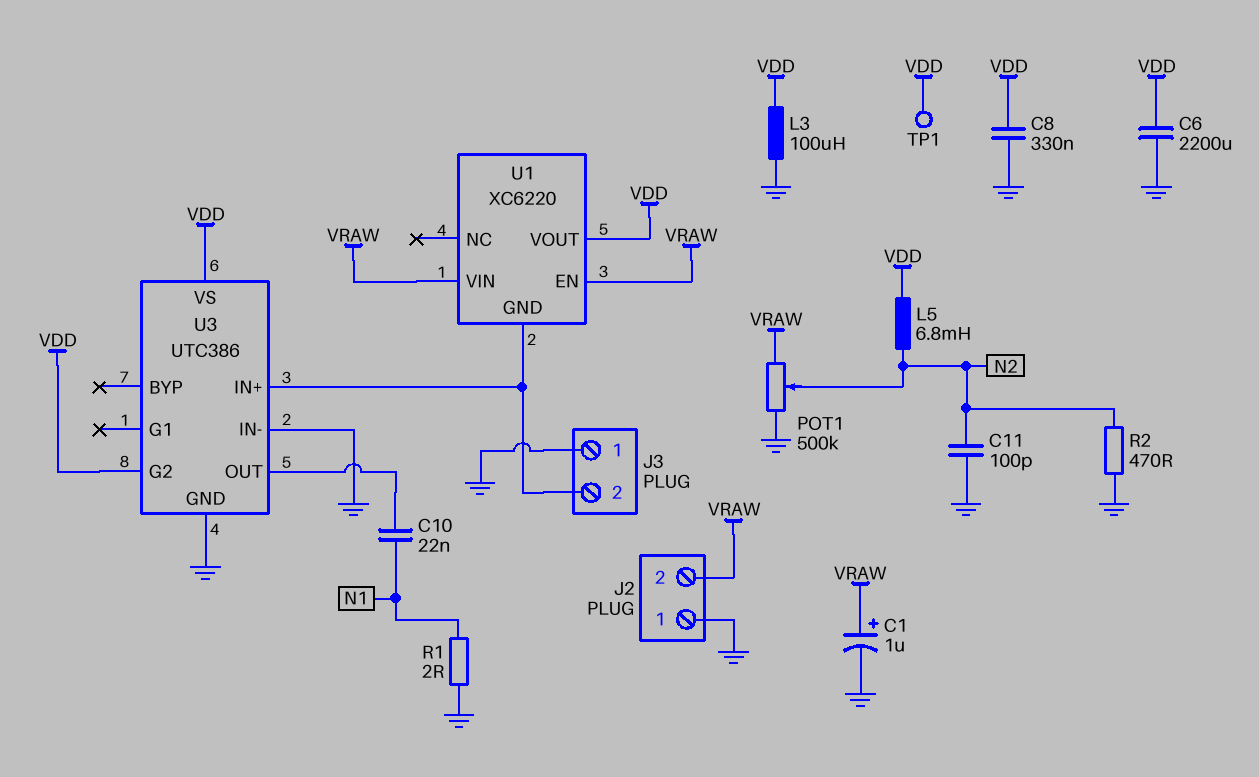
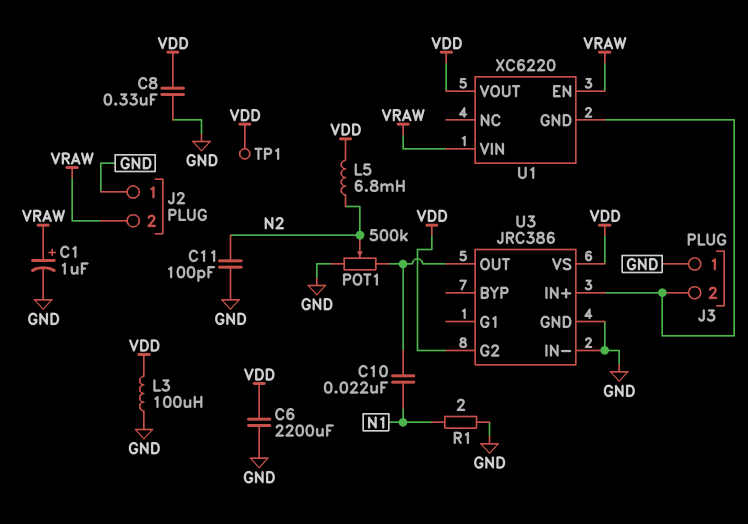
POT1: 500k (GND, VRAW, wiper N2) -> 500k (GND, U3/OUT, wiper N2)
R2: 470 (GND, N2) -> none
U3: UTC386 -> JRC386

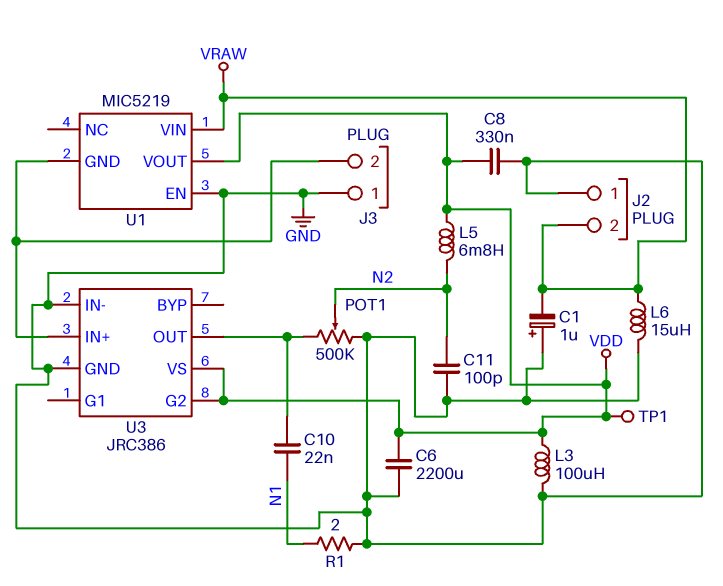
C1: 1uF (plus VRAW, minus GND) -> 1uF (plus GND, minus VRAW)
L6: none -> 15uH (GND, VRAW)
U1: XC6220 -> MIC5219
U1 pin EN: VRAW -> GND

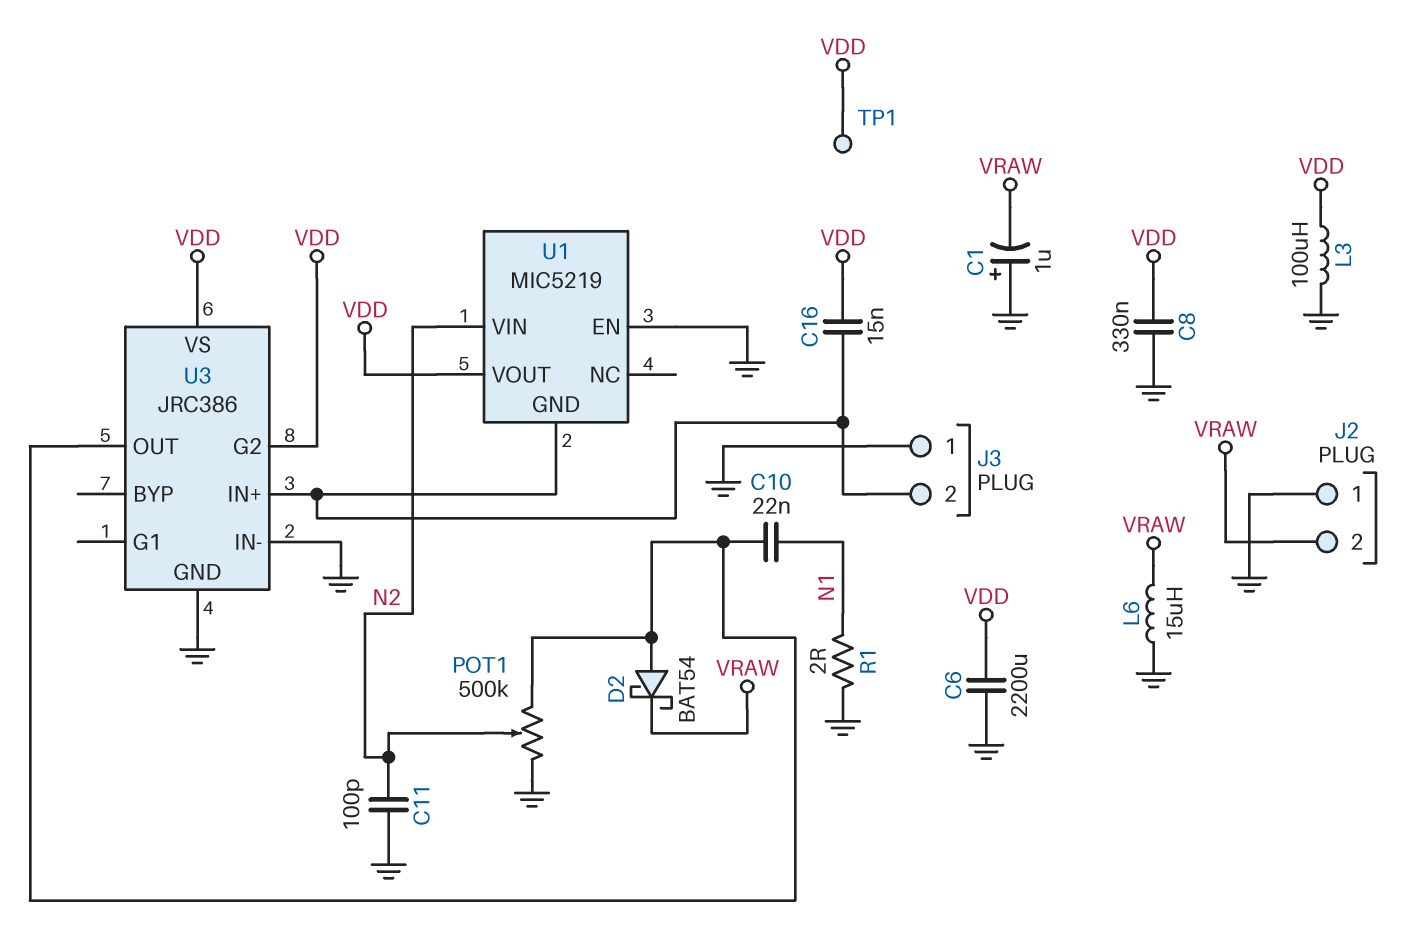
C16: none -> 15nF (J3/2, VDD)
D2: none -> schottky BAT54 (A U3/OUT, K VRAW)
L5: 6.8mH (N2, VDD) -> none
U1 pin VIN: VRAW -> N2

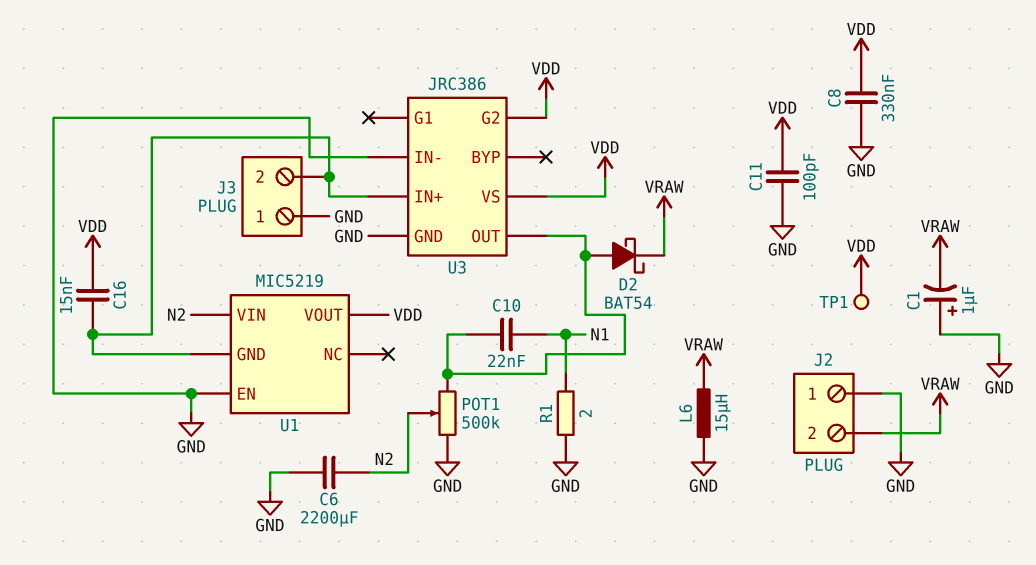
C6: 2200uF (GND, VDD) -> 2200uF (GND, N2)
C11: 100pF (GND, N2) -> 100pF (GND, VDD)
L3: 100uH (GND, VDD) -> none

